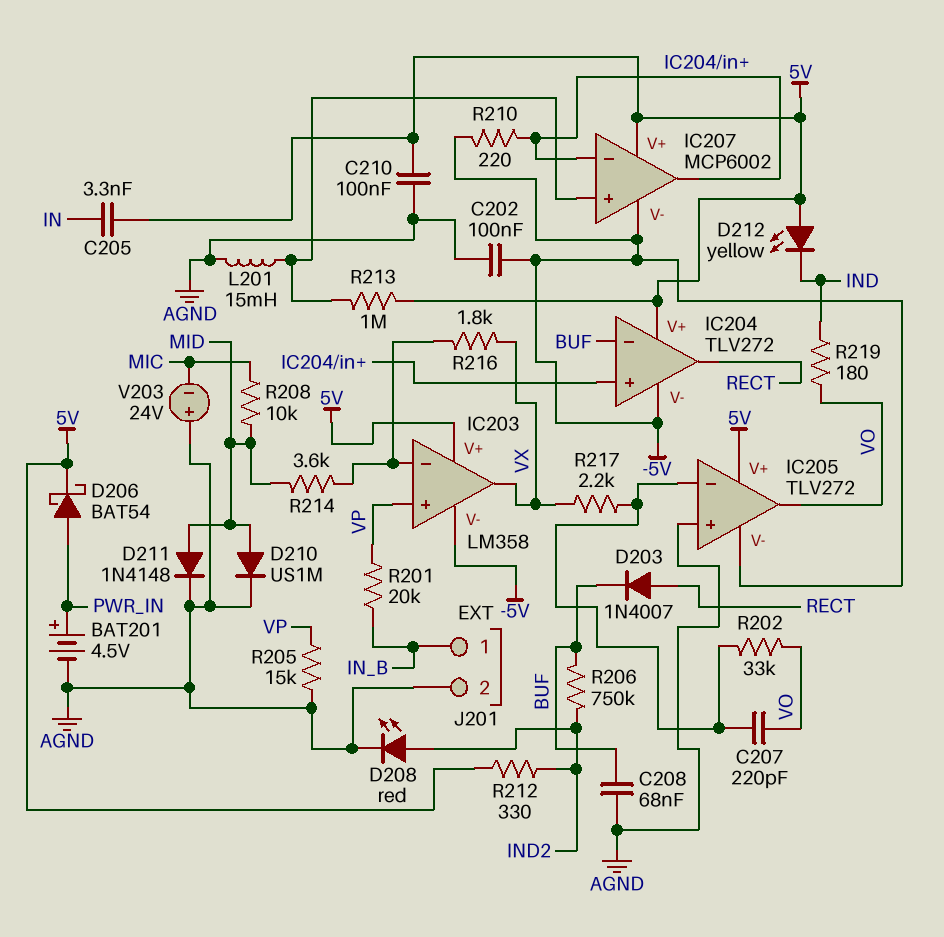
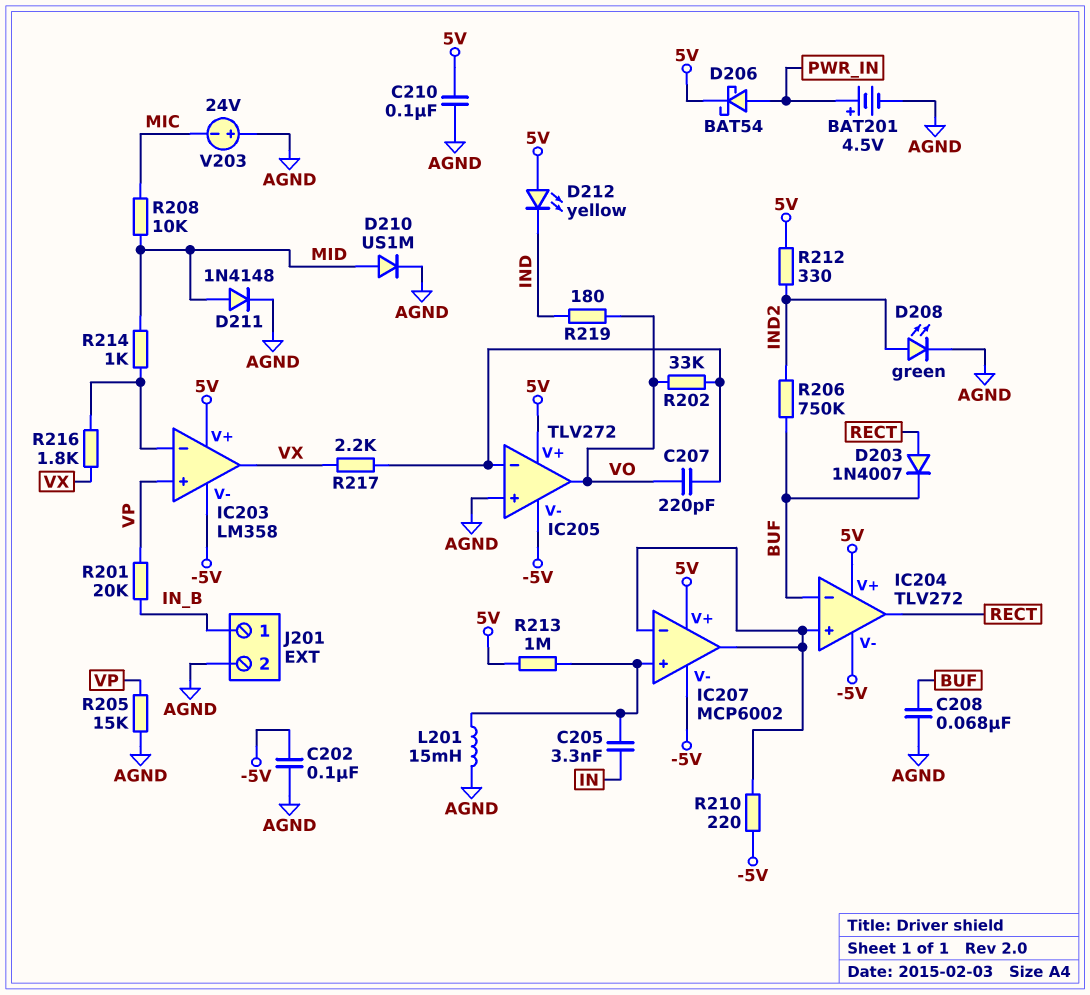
C205: 3.3nF (5V, IN) -> 3.3nF (IC207/in+, IN)
D208: LED red (A IND2, K AGND) -> LED green (A IND2, K AGND)
R214: 3.6k (IC203/in-, MID) -> 1k (IC203/in-, MID)

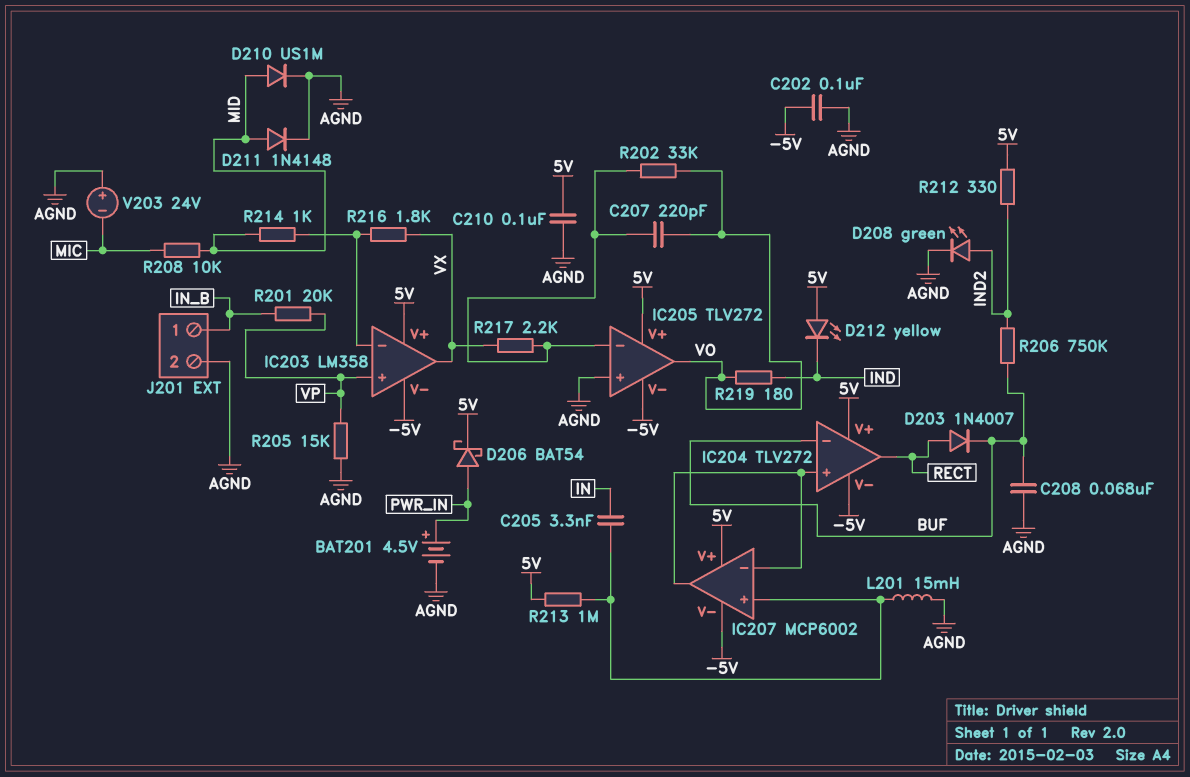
R210: 220 (-5V, IC204/in+) -> none

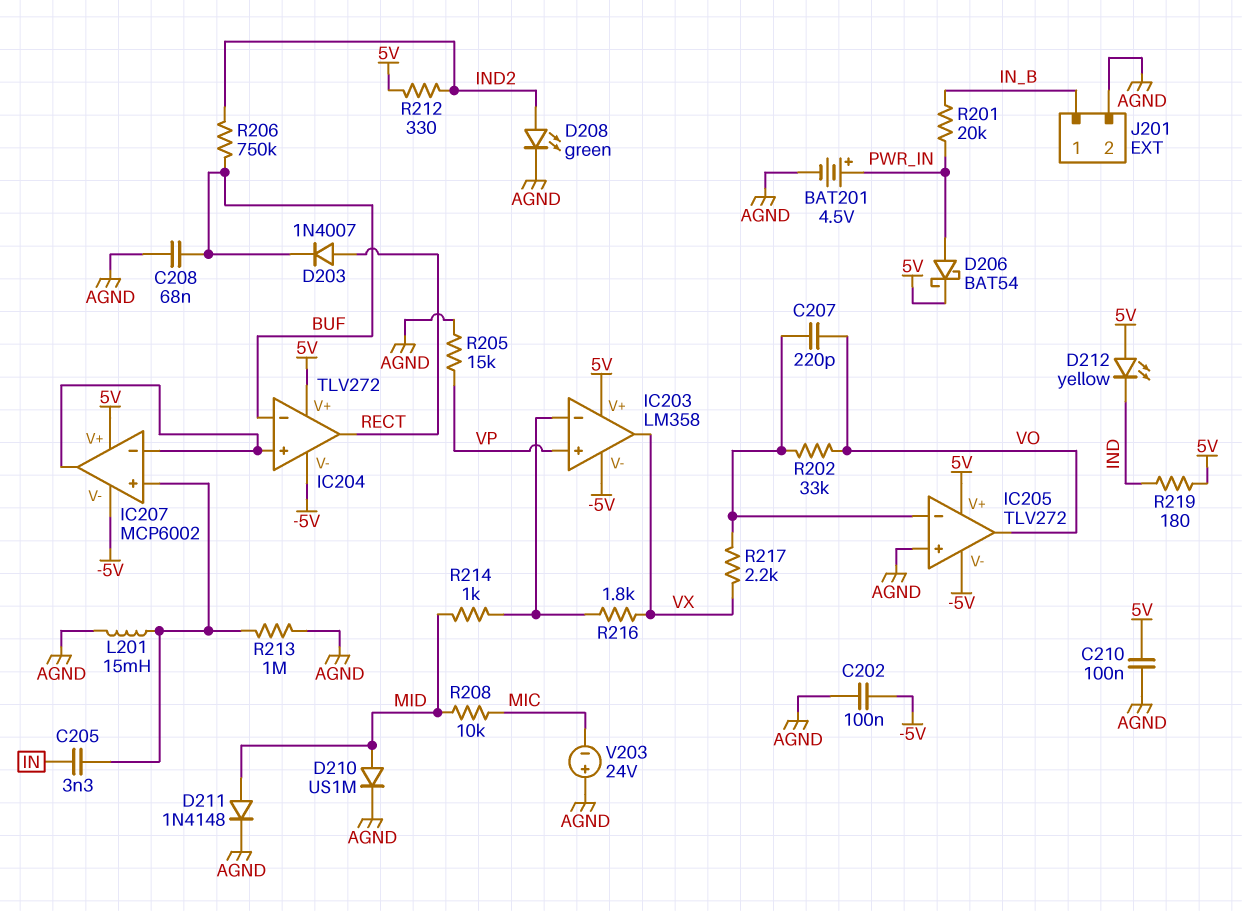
R201: 20k (IN_B, VP) -> 20k (IN_B, PWR_IN)
R213: 1M (5V, IC207/in+) -> 1M (AGND, IC207/in+)
R219: 180 (IND, VO) -> 180 (5V, IND)

